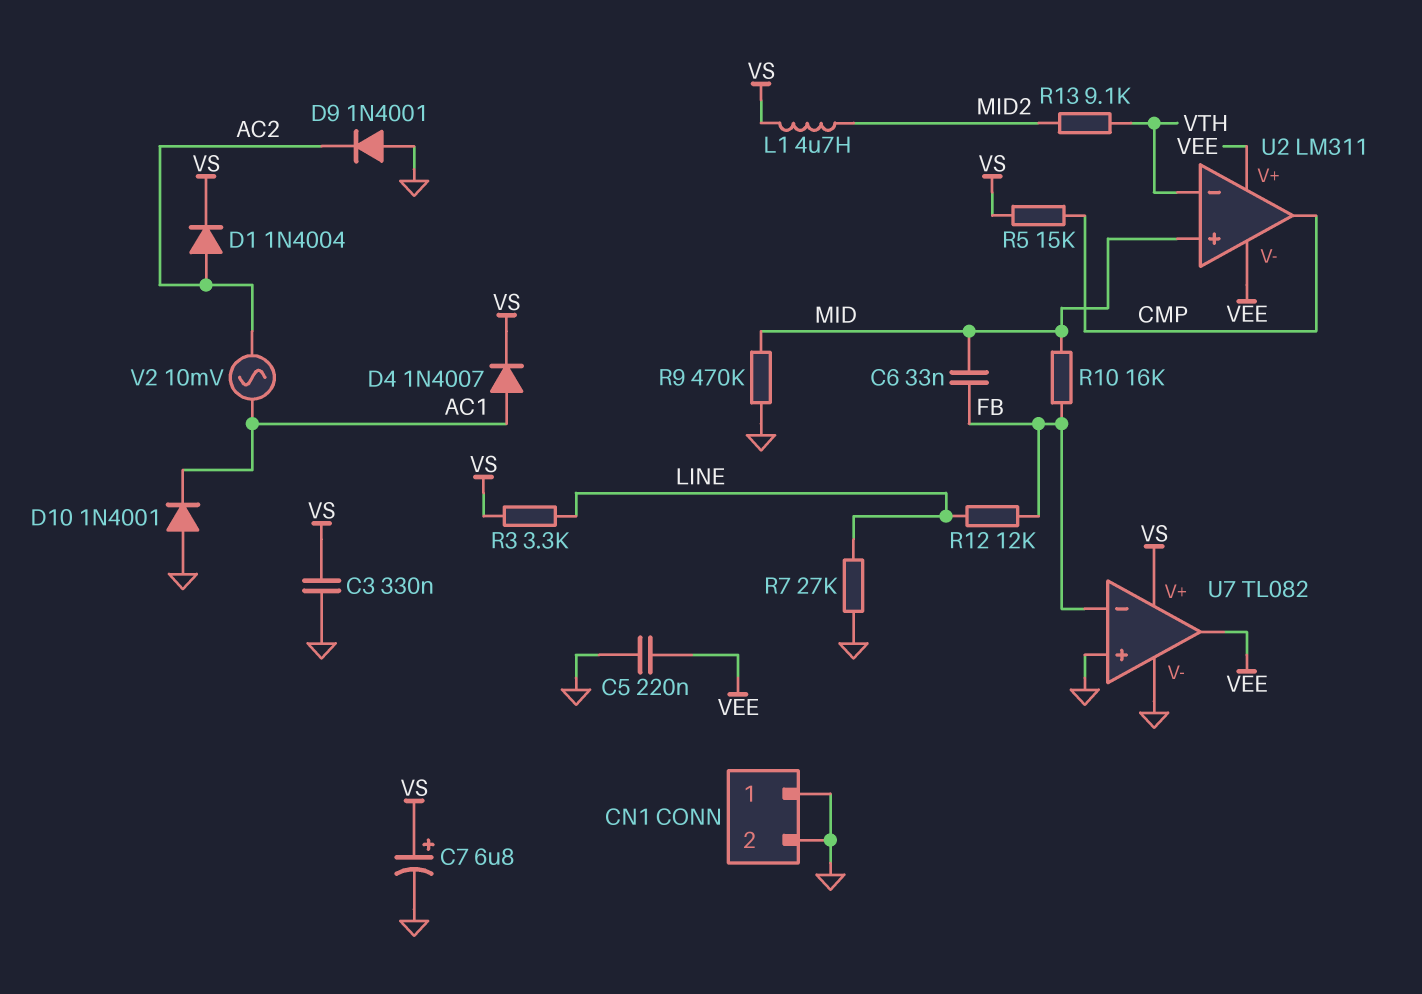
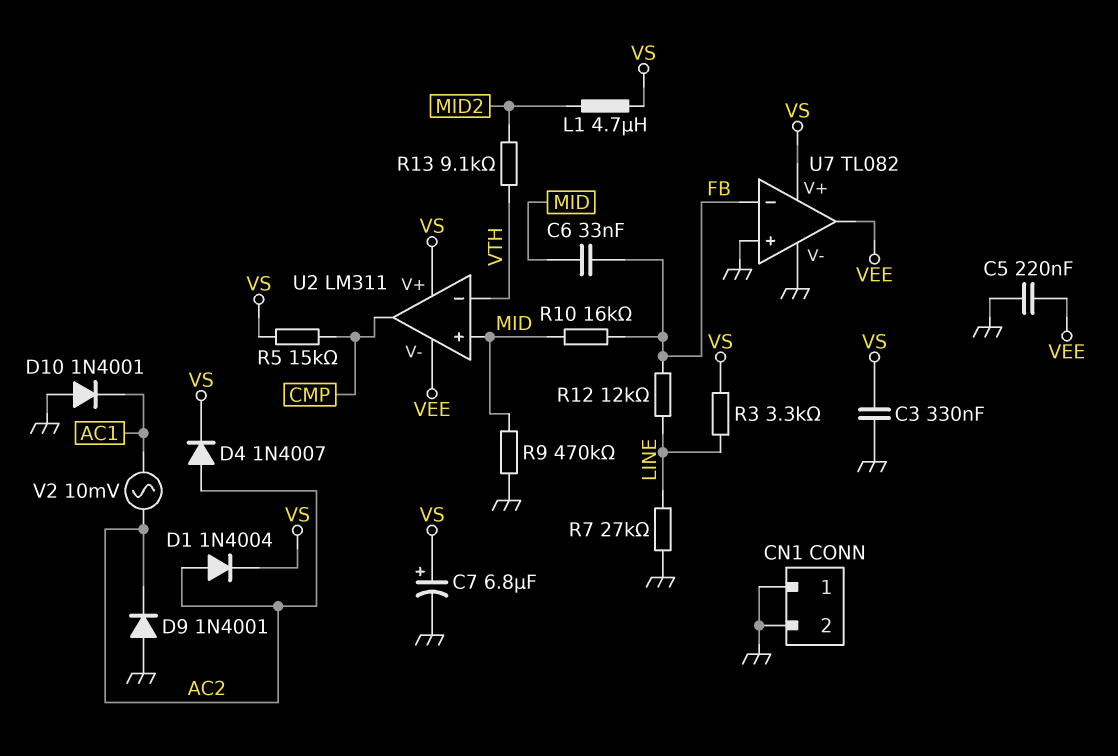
D4: diode 1N4007 (A AC1, K VS) -> diode 1N4007 (A AC2, K VS)
U2 pin V+: VEE -> VS

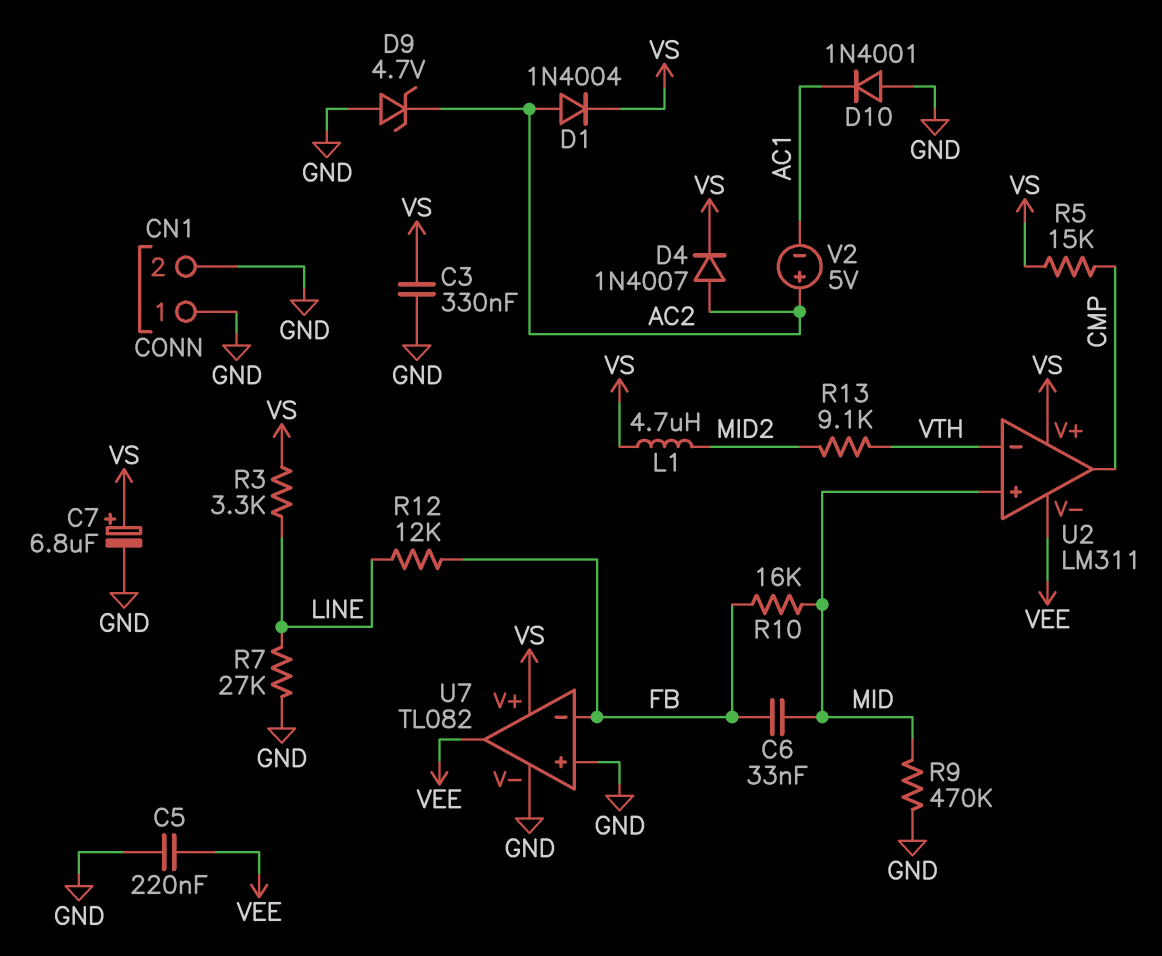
D9: diode 1N4001 (A GND, K AC2) -> zener 4.7V (A GND, K AC2)
V2: AC 10mV (AC1, AC2) -> 5V (plus AC2, minus AC1)

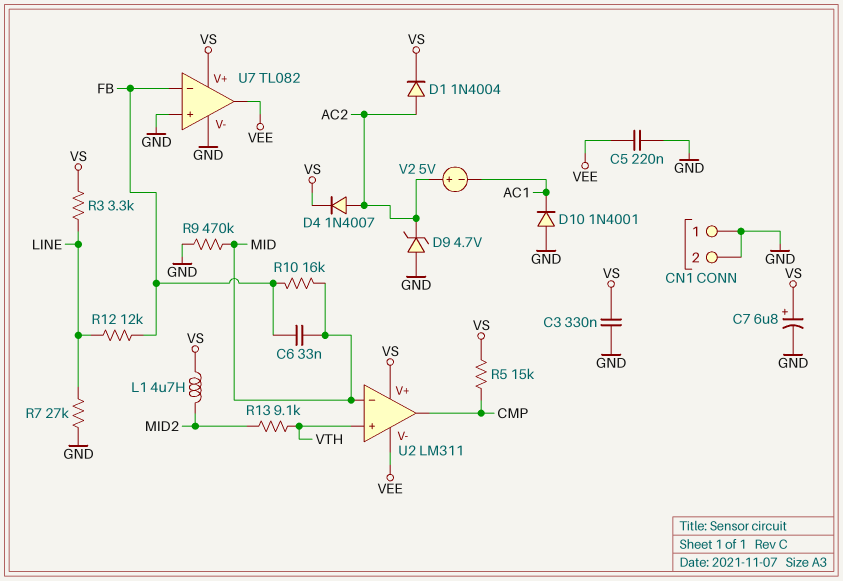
U2 pin in+: MID -> VTH
U2 pin in-: VTH -> MID

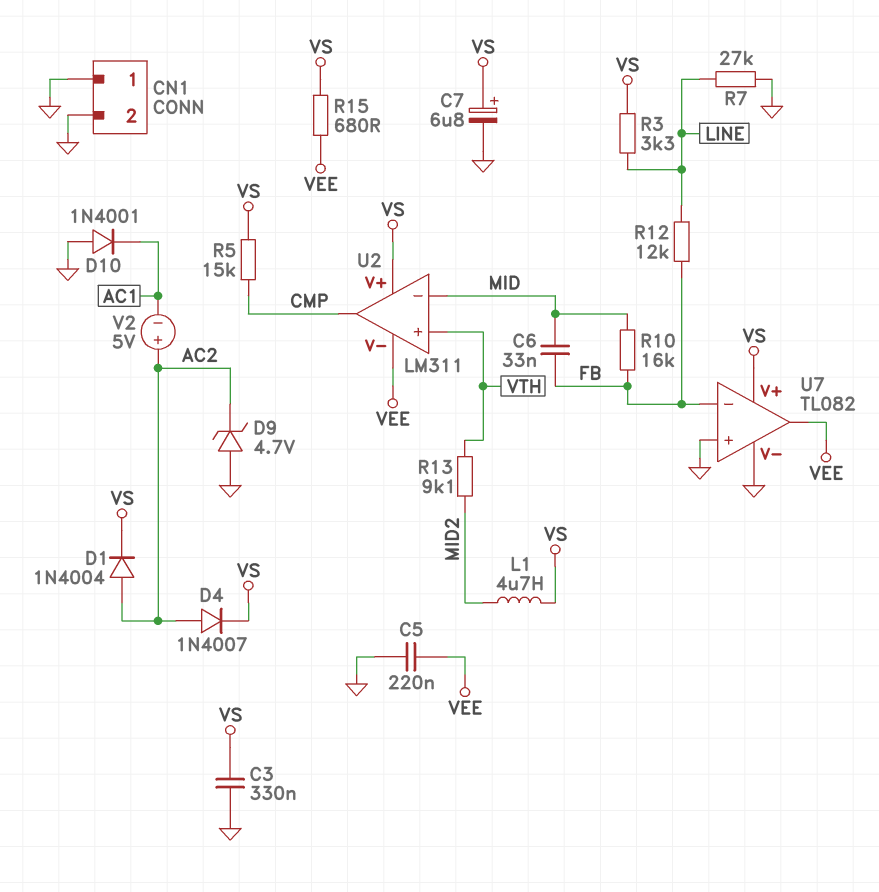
R9: 470k (GND, MID) -> none
R15: none -> 680 (VEE, VS)

